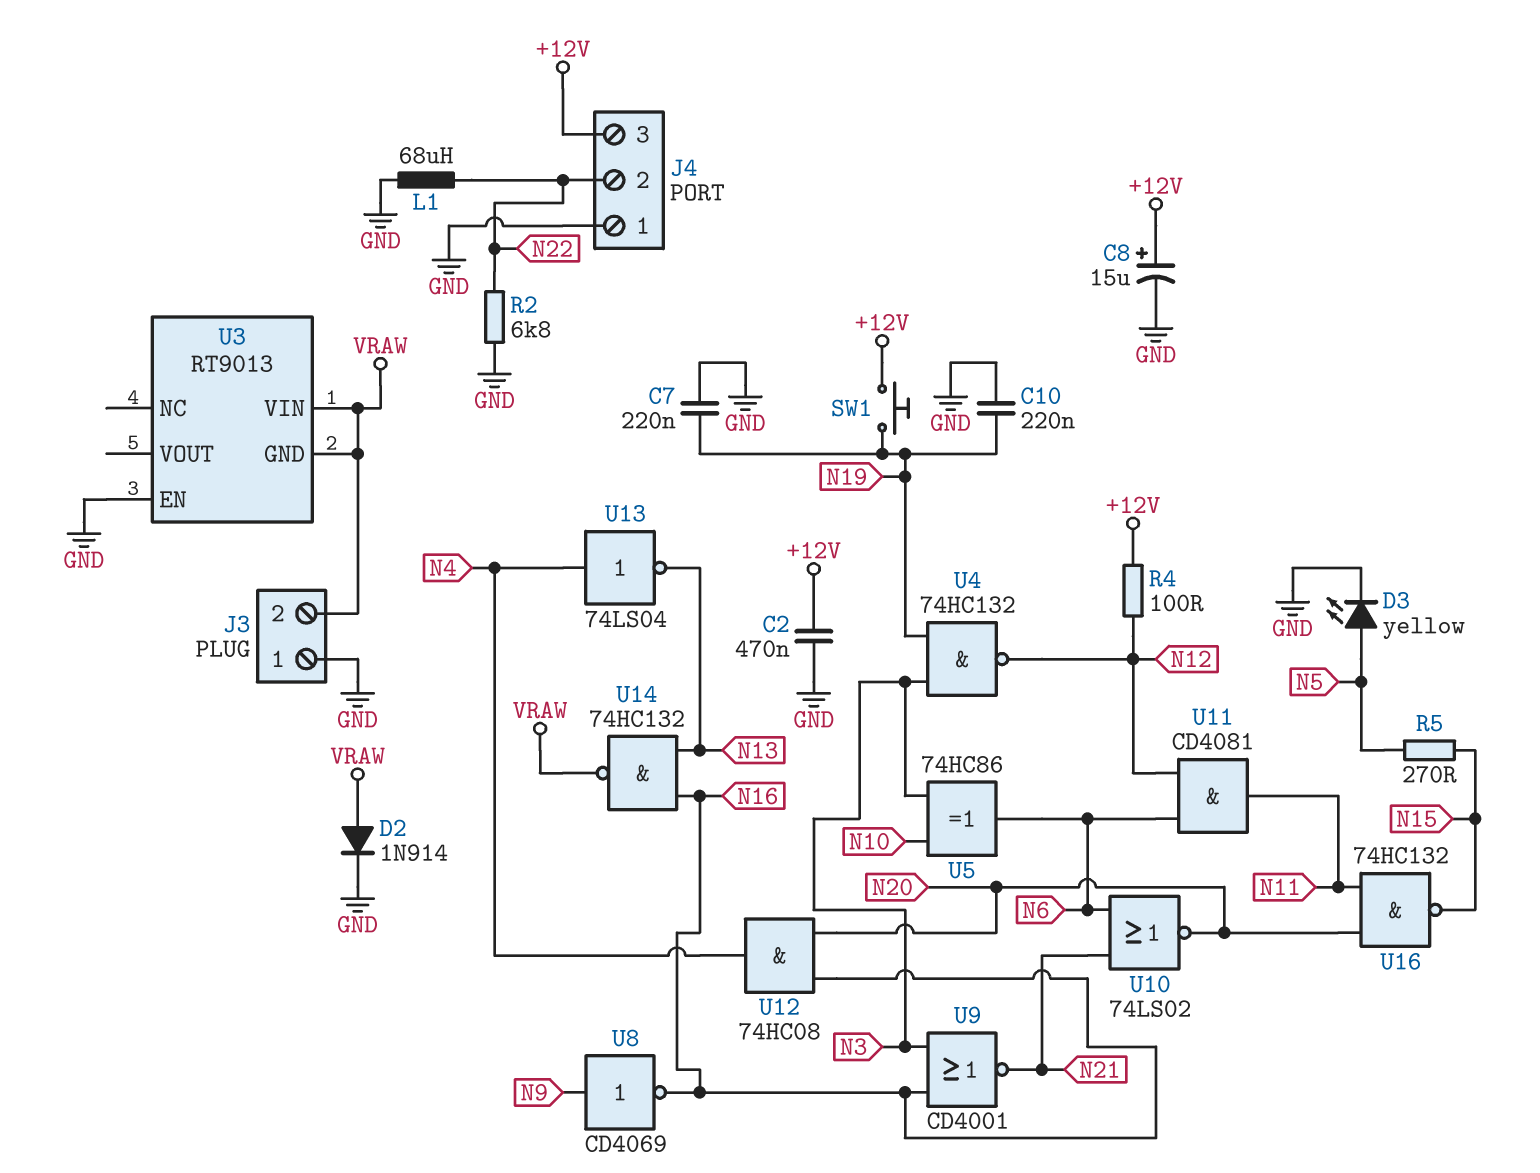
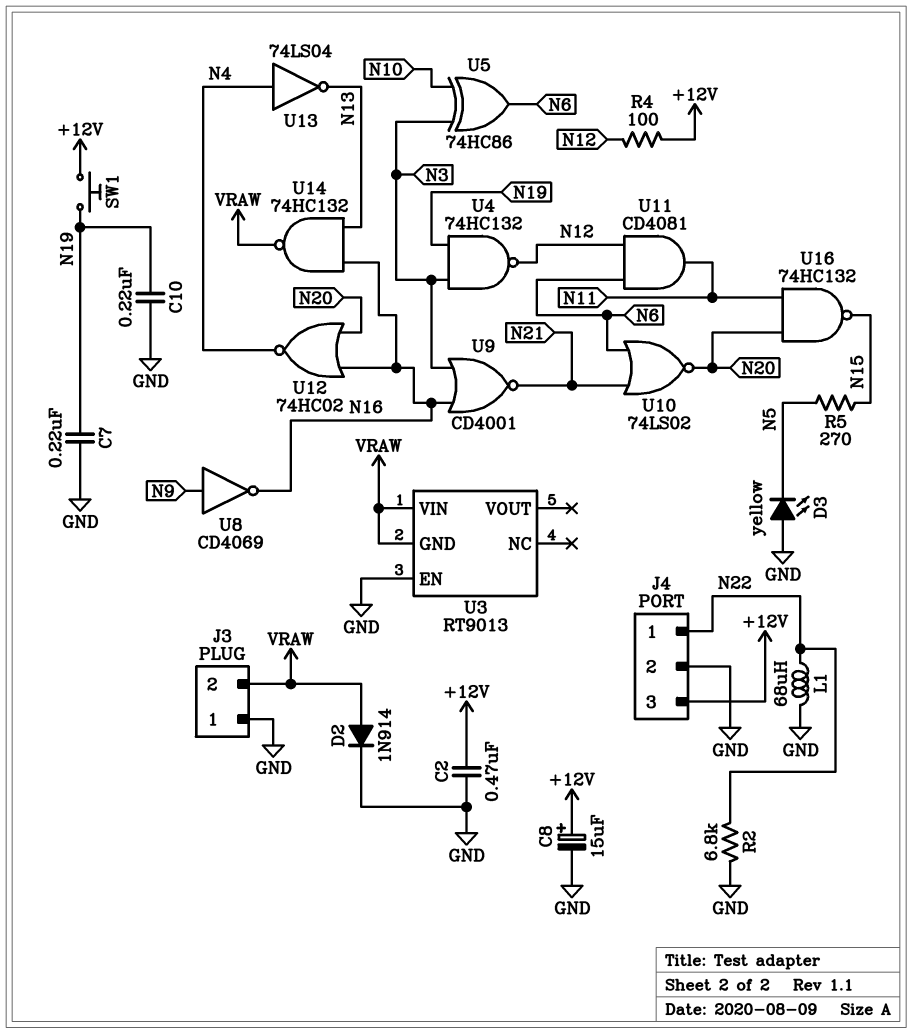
D3: LED yellow (A N5, K GND) -> LED yellow (A GND, K N5)
J4 pin 1: GND -> N22
J4 pin 2: N22 -> GND
U12: AND 74HC08 (in N16, in N20, out N4) -> NOR 74HC02 (in N16, in N20, out N4)

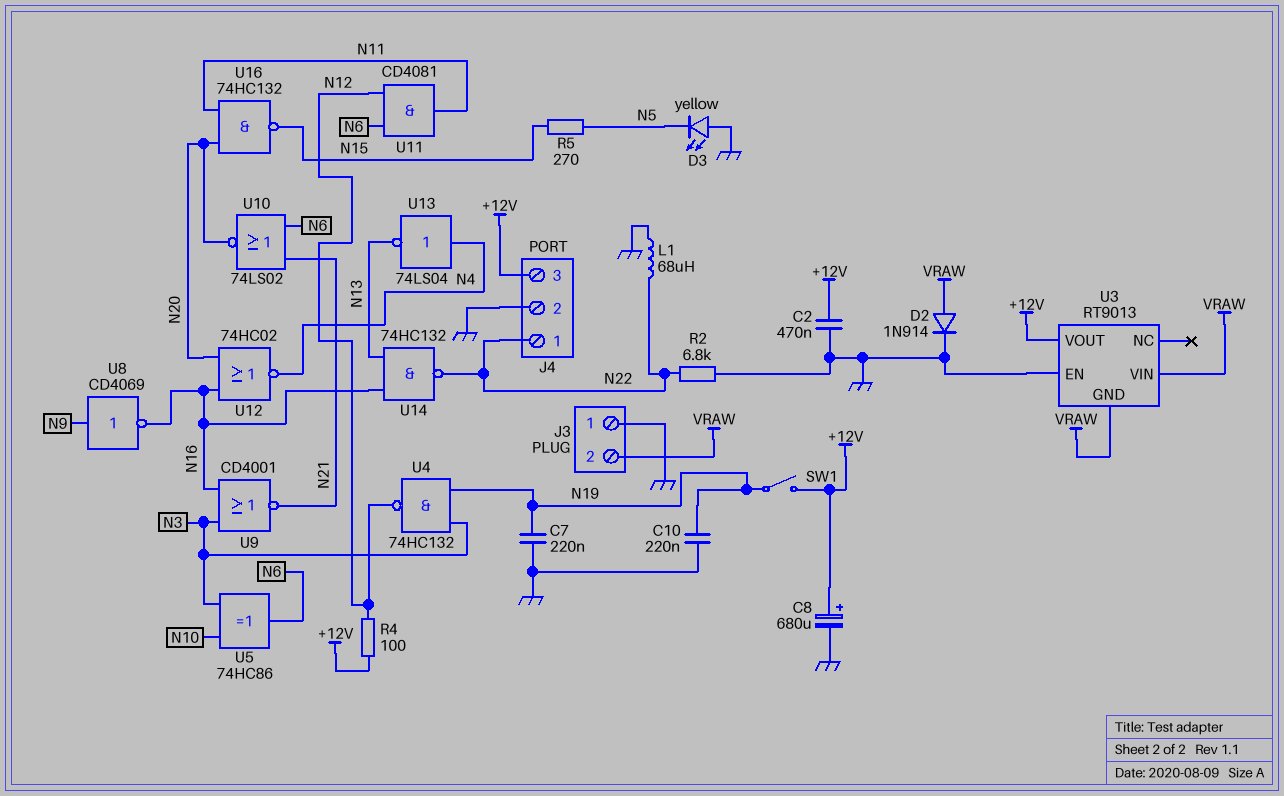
C8: 15uF (plus +12V, minus GND) -> 680uF (plus +12V, minus GND)
SW1: button (+12V, N19) -> switch (+12V, N19)
U3 pin VOUT: none -> +12V
U14: NAND 74HC132 (in N13, in N16, out VRAW) -> NAND 74HC132 (in N13, in N16, out N22)

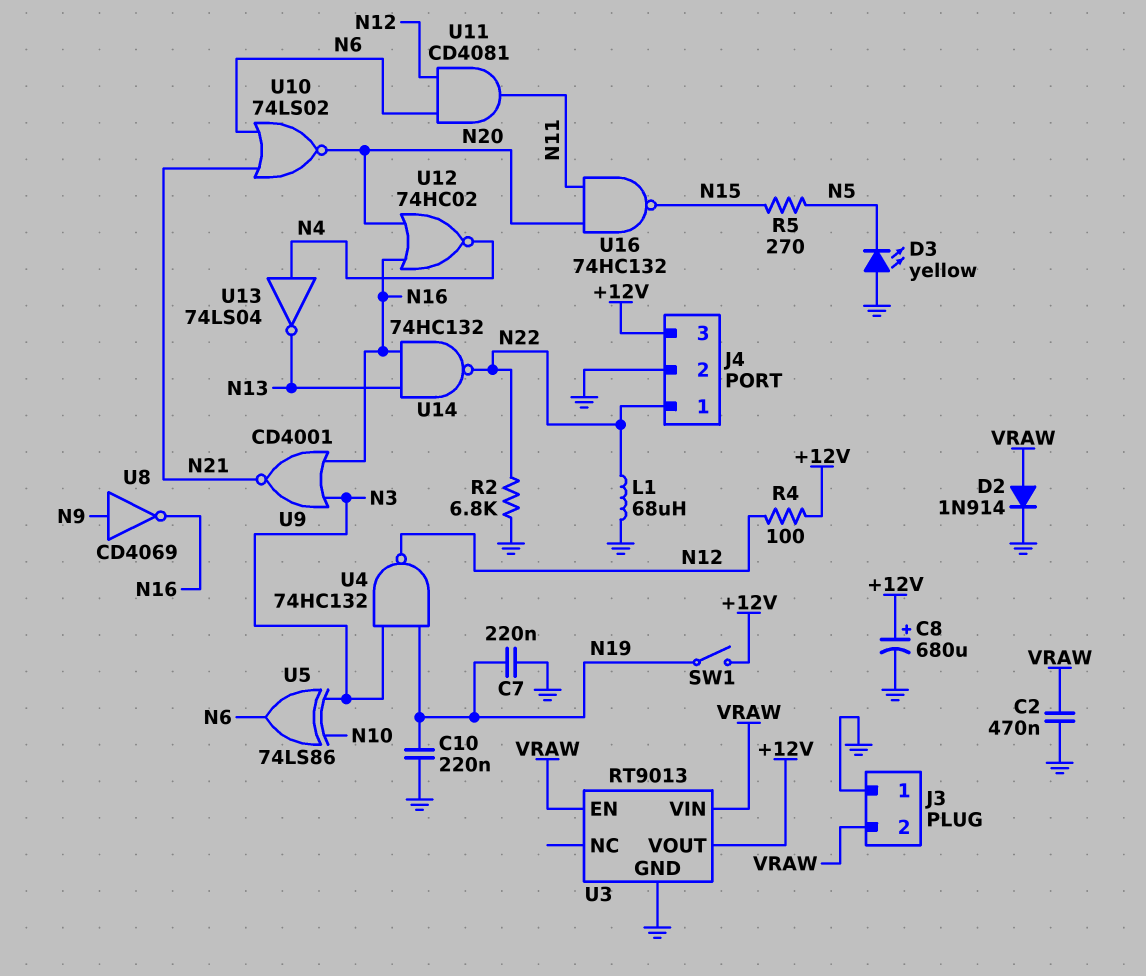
C2: 470nF (+12V, GND) -> 470nF (GND, VRAW)
U3 pin EN: GND -> VRAW
U3 pin GND: VRAW -> GND
U5: XOR 74HC86 (in N3, in N10, out N6) -> XOR 74LS86 (in N3, in N10, out N6)

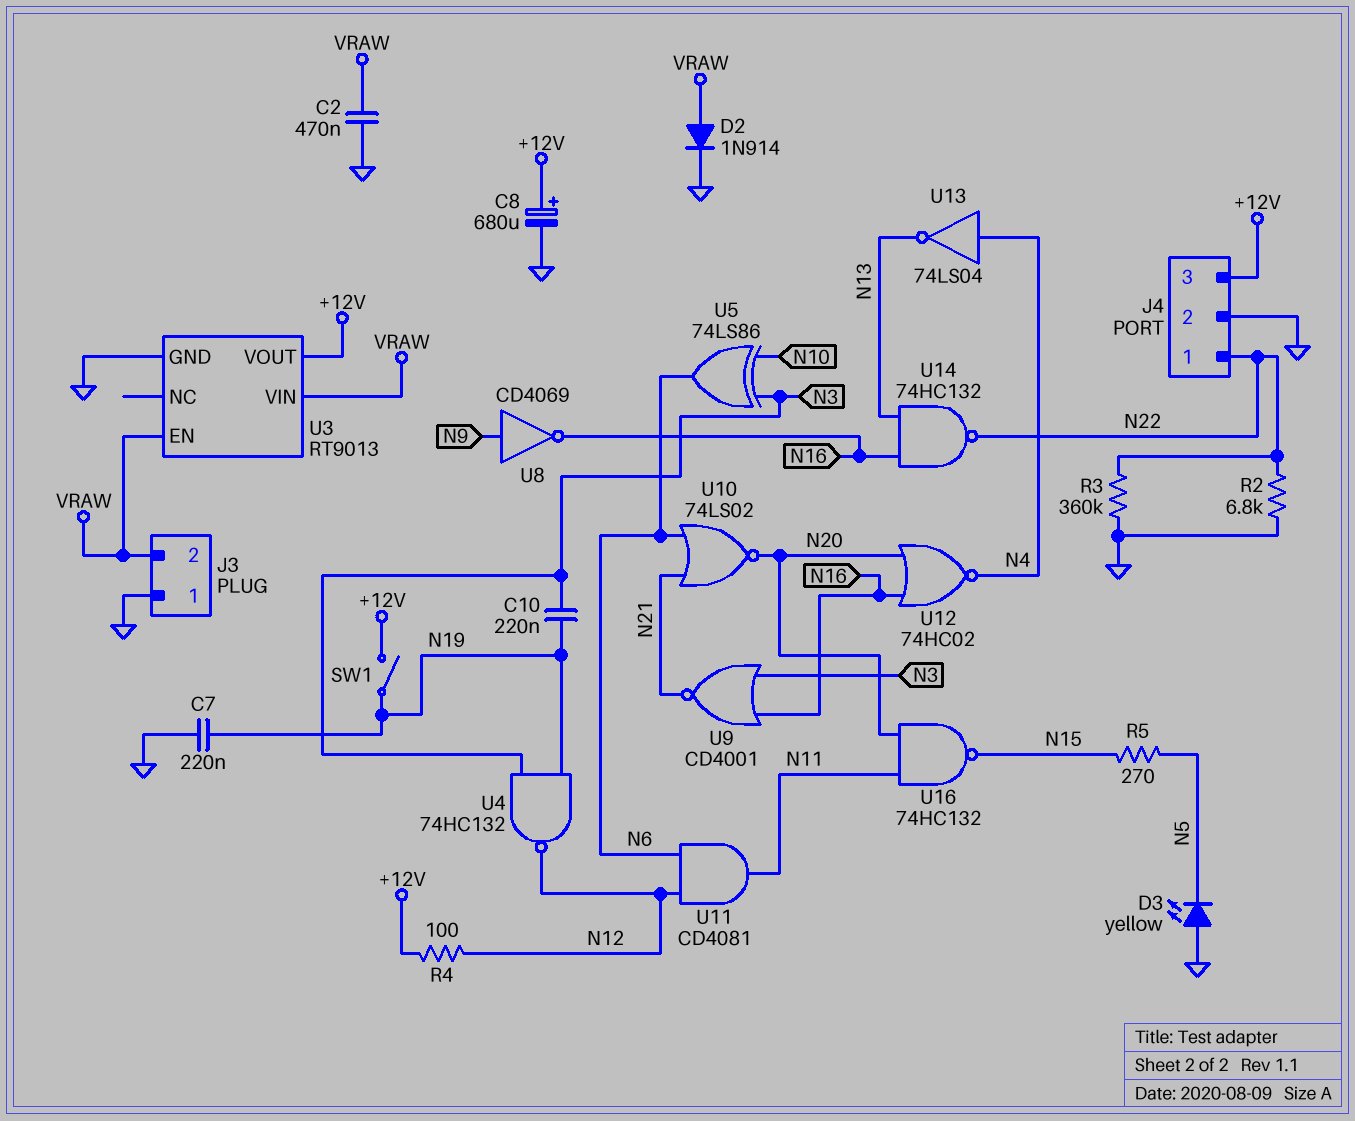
C10: 220nF (GND, N19) -> 220nF (N3, N19)
L1: 68uH (GND, N22) -> none
R3: none -> 360k (GND, N22)

